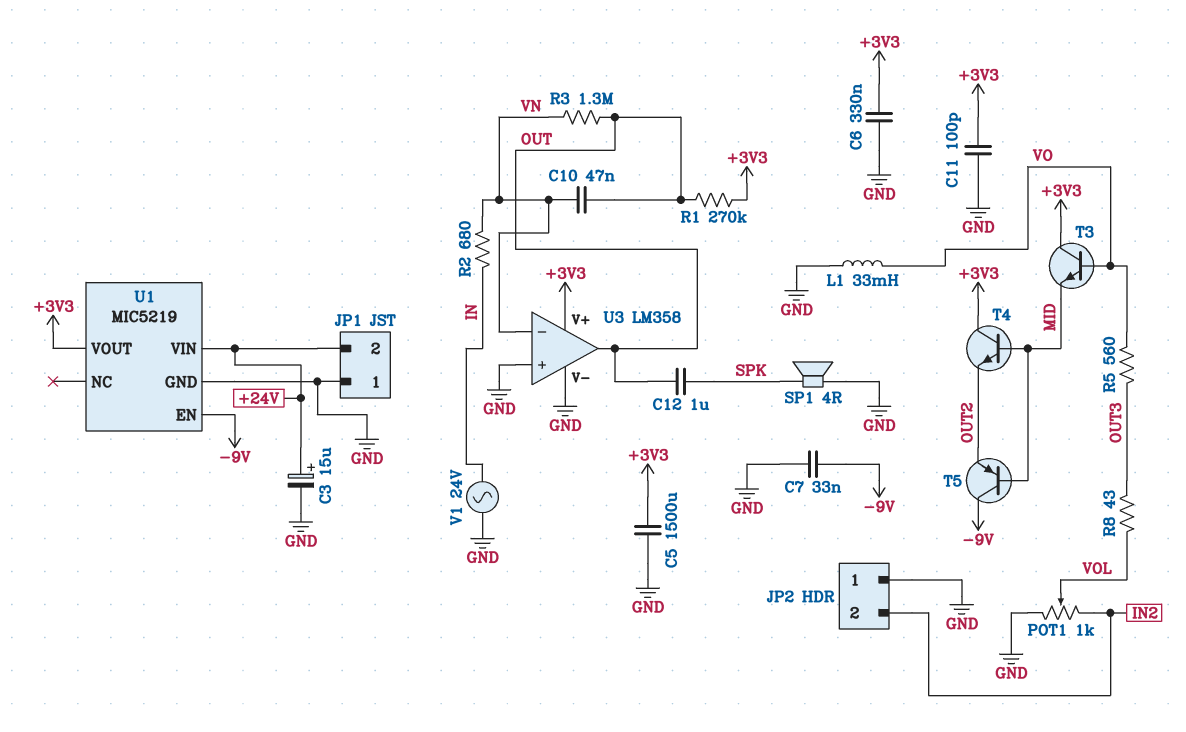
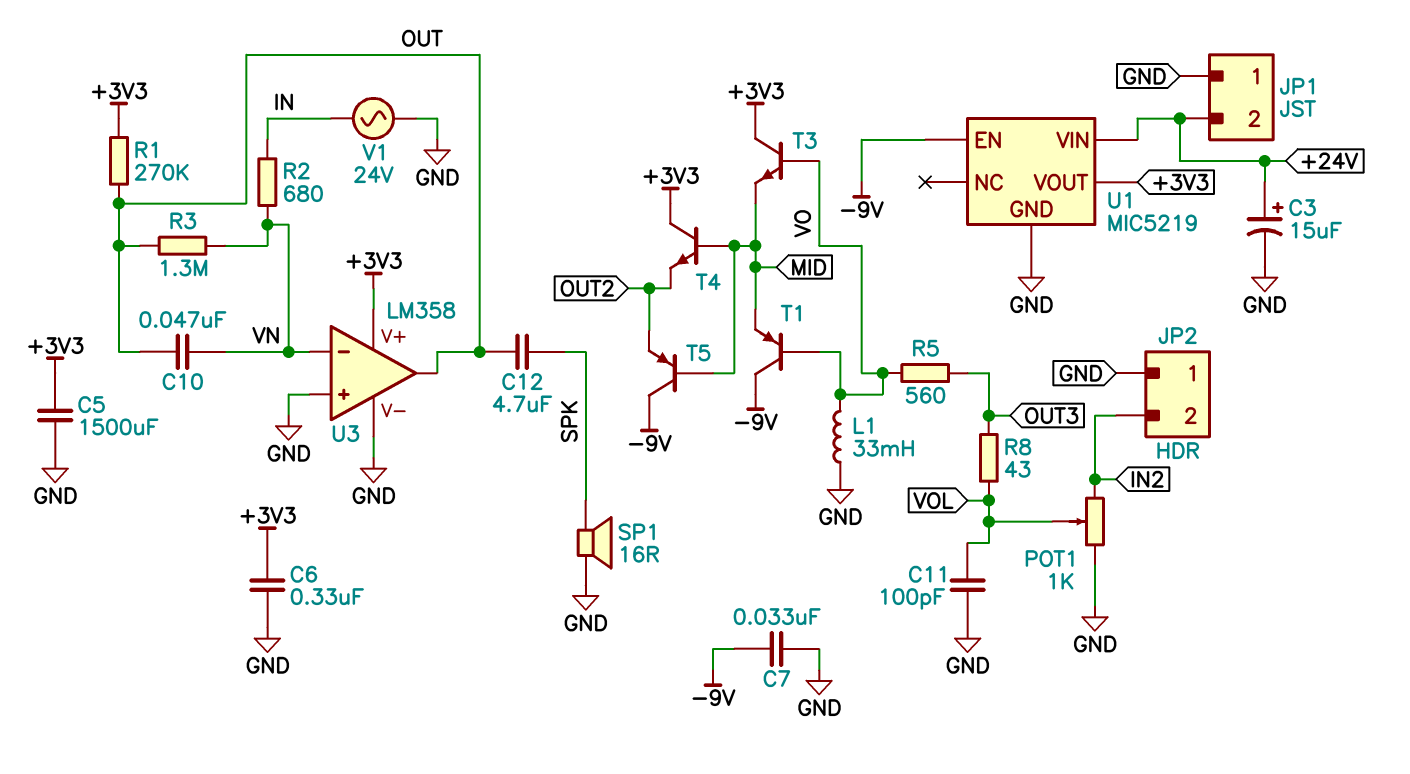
C11: 100pF (+3V3, GND) -> 100pF (GND, VOL)
C12: 1uF (OUT, SPK) -> 4.7uF (OUT, SPK)
SP1: speaker 4R (GND, SPK) -> speaker 16R (GND, SPK)
T1: none -> PNP (B VO, C -9V, E MID)

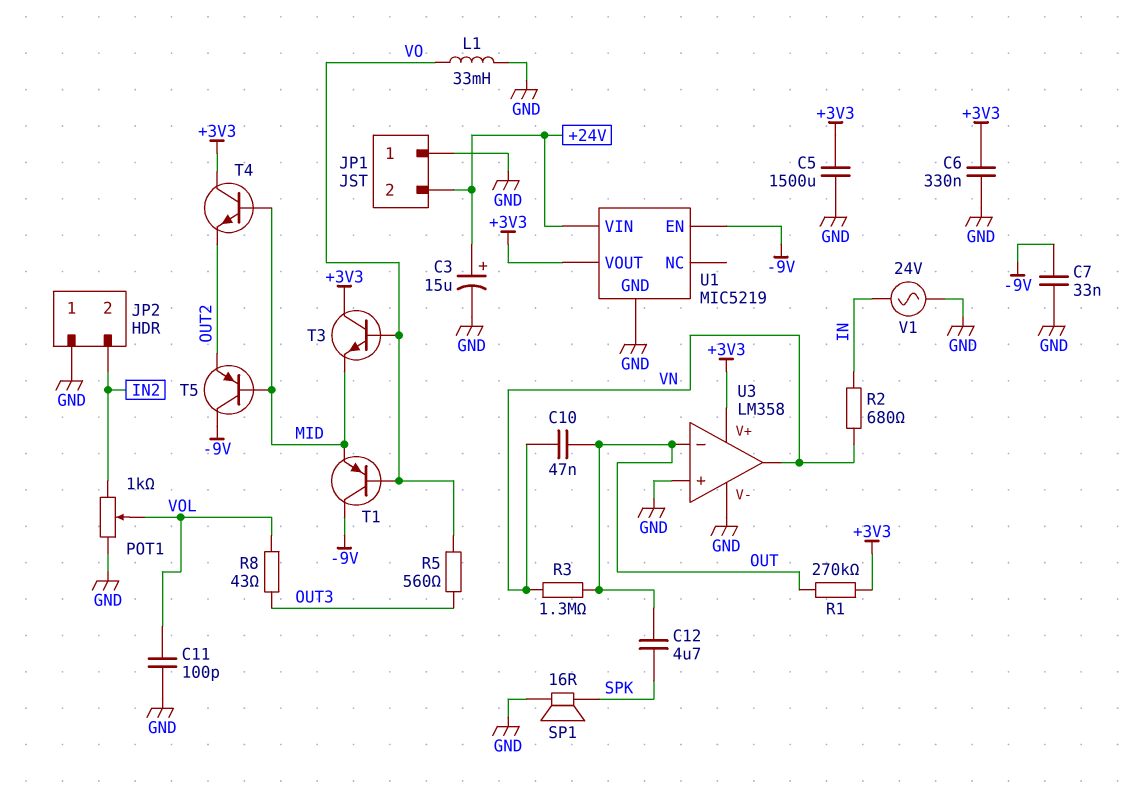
U3 pin in-: VN -> OUT
U3 pin out: OUT -> VN

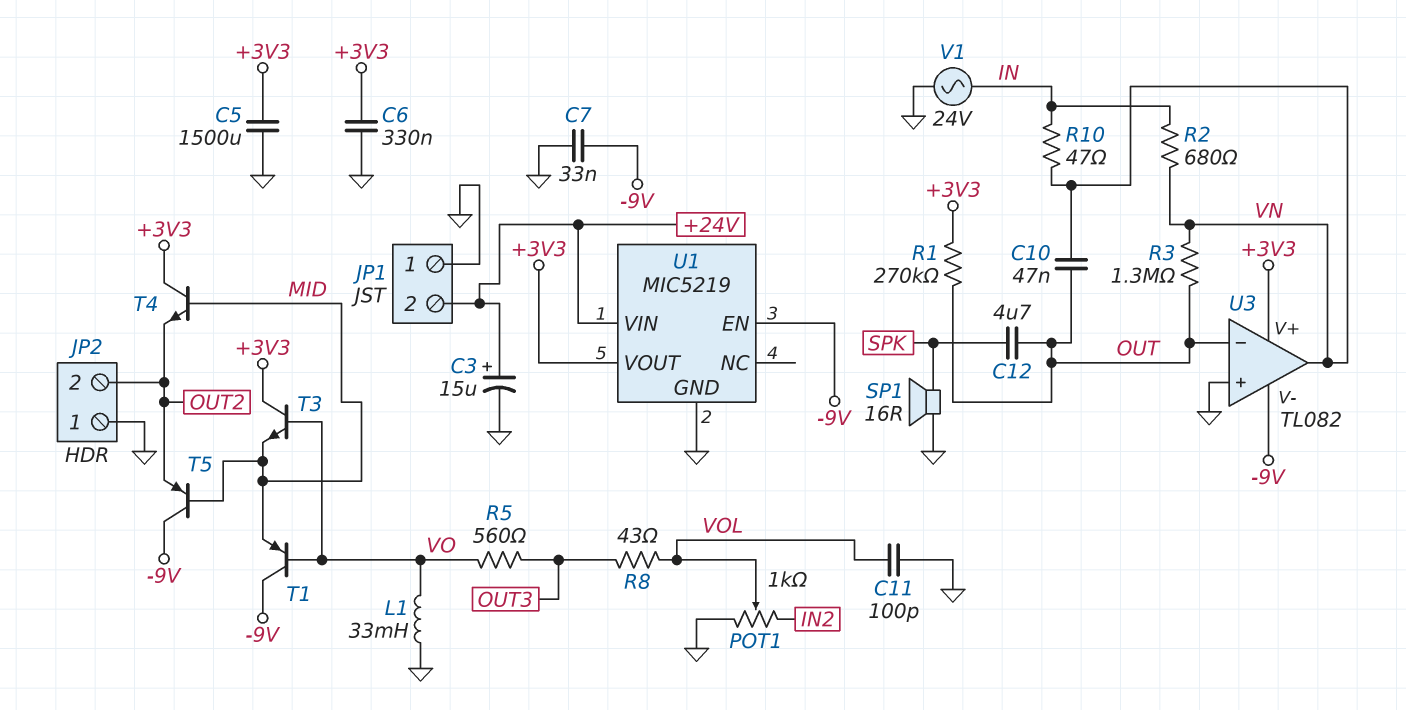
JP2 pin 2: IN2 -> OUT2
R10: none -> 47 (IN, VN)
U3: LM358 -> TL082
U3 pin V-: GND -> -9V

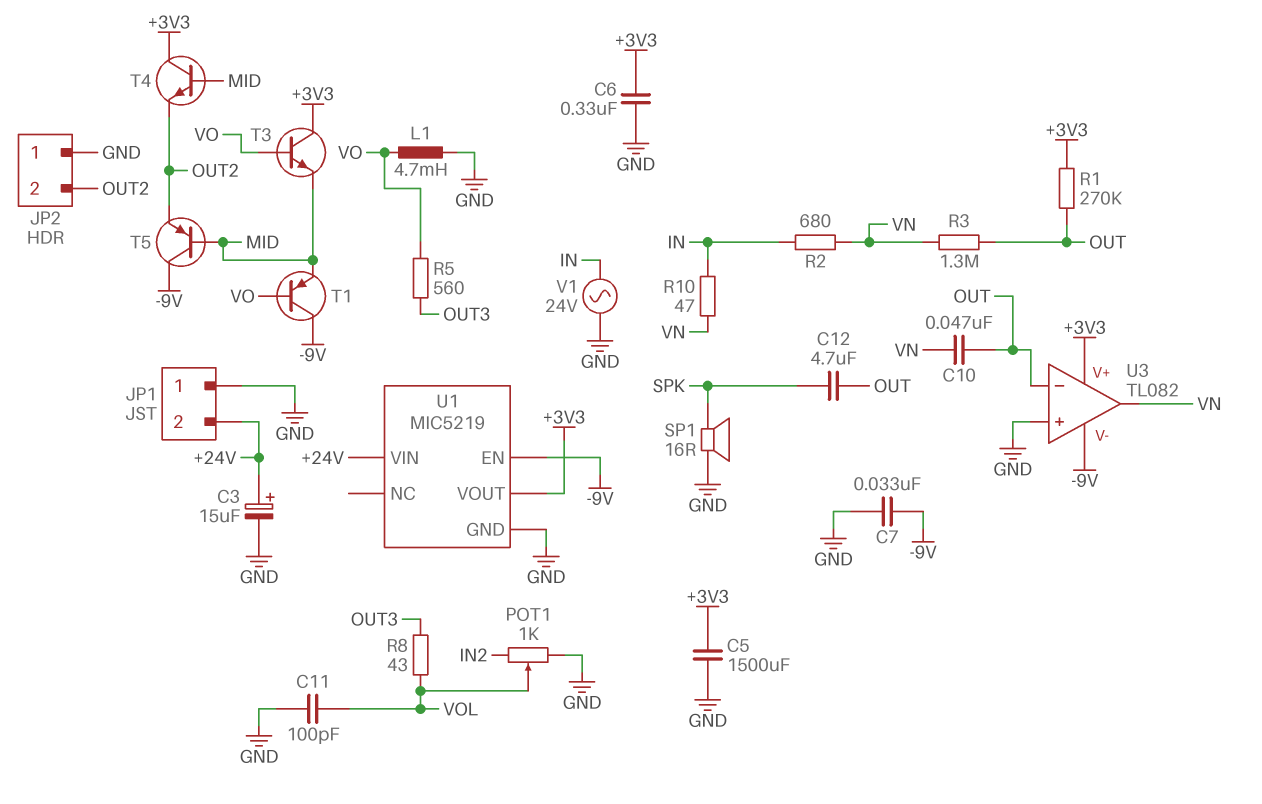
L1: 33mH (GND, VO) -> 4.7mH (GND, VO)

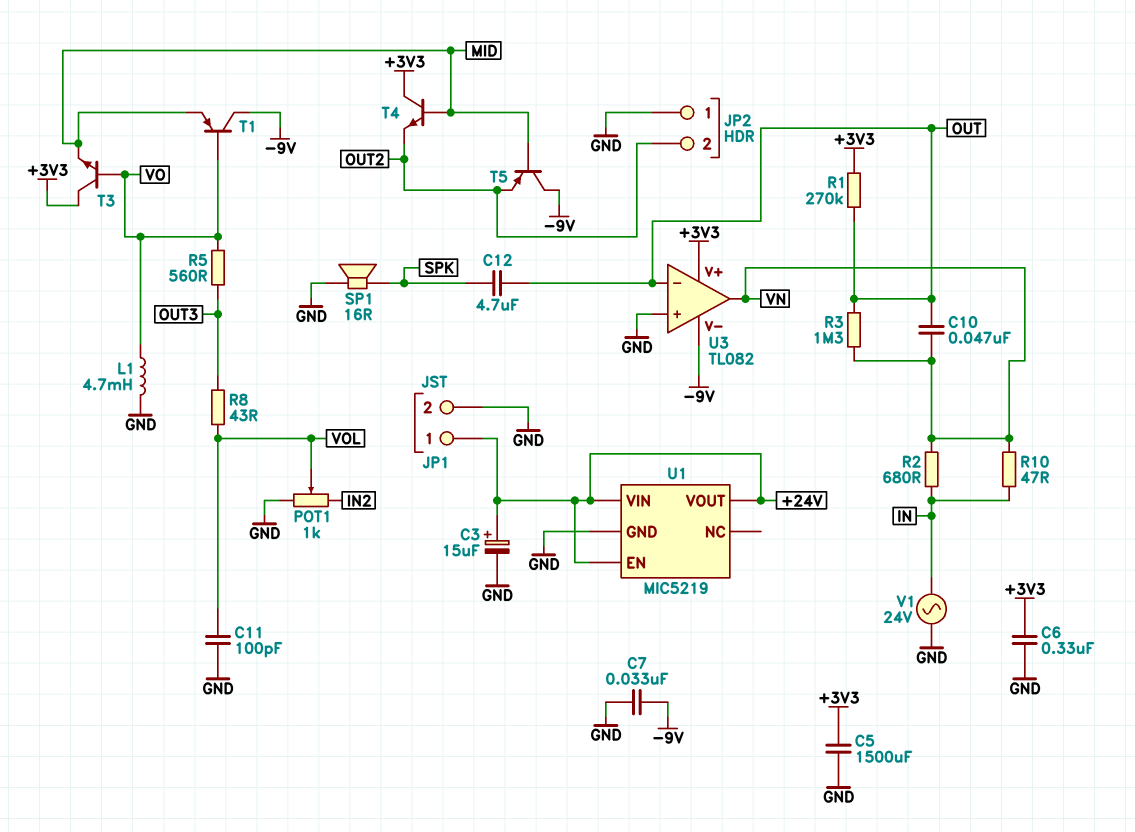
JP1 pin 1: GND -> +24V
JP1 pin 2: +24V -> GND
U1 pin EN: -9V -> +24V
U1 pin VOUT: +3V3 -> +24V

